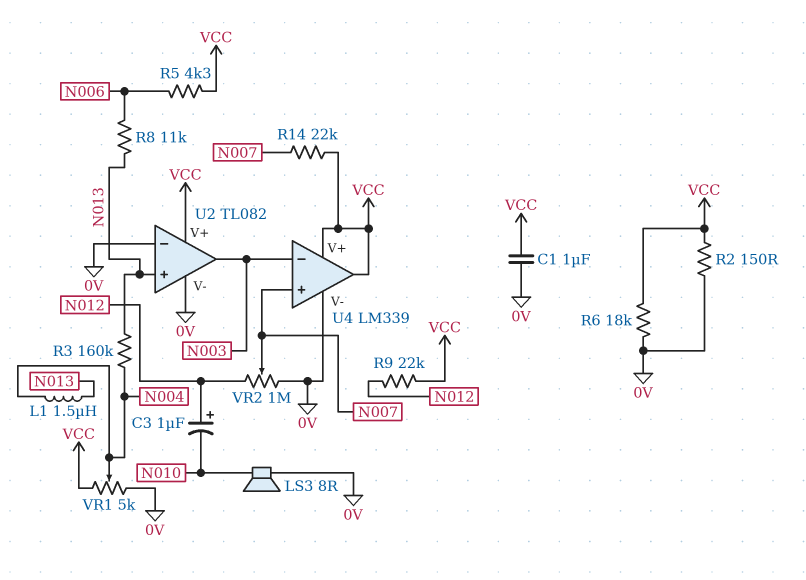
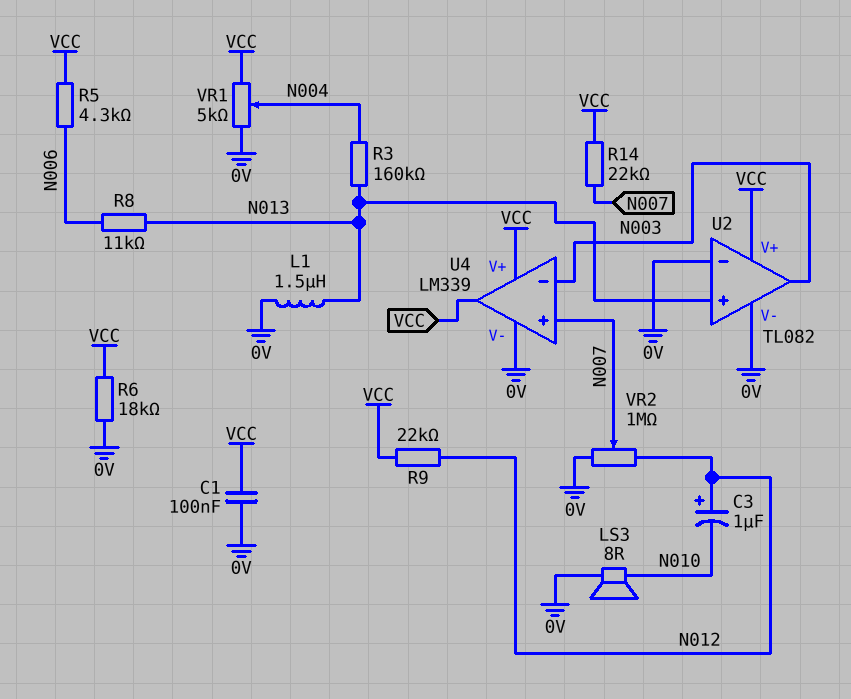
C1: 1uF (0V, VCC) -> 100nF (0V, VCC)
L1: 1.5uH (N004, N013) -> 1.5uH (0V, N013)
R2: 150 (0V, VCC) -> none

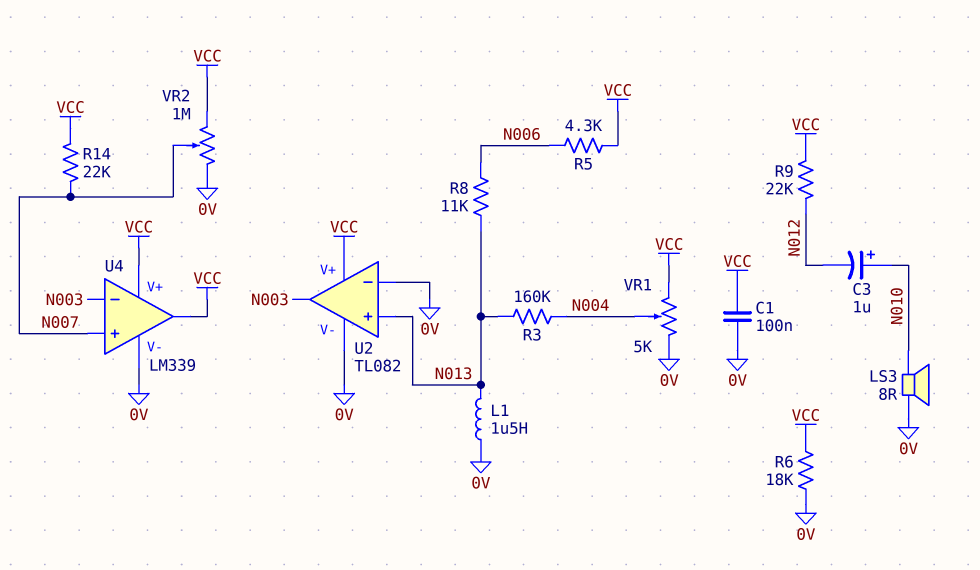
C3: 1uF (plus N012, minus N010) -> 1uF (plus N010, minus N012)
VR2: 1M (0V, N012, wiper N007) -> 1M (0V, VCC, wiper N007)

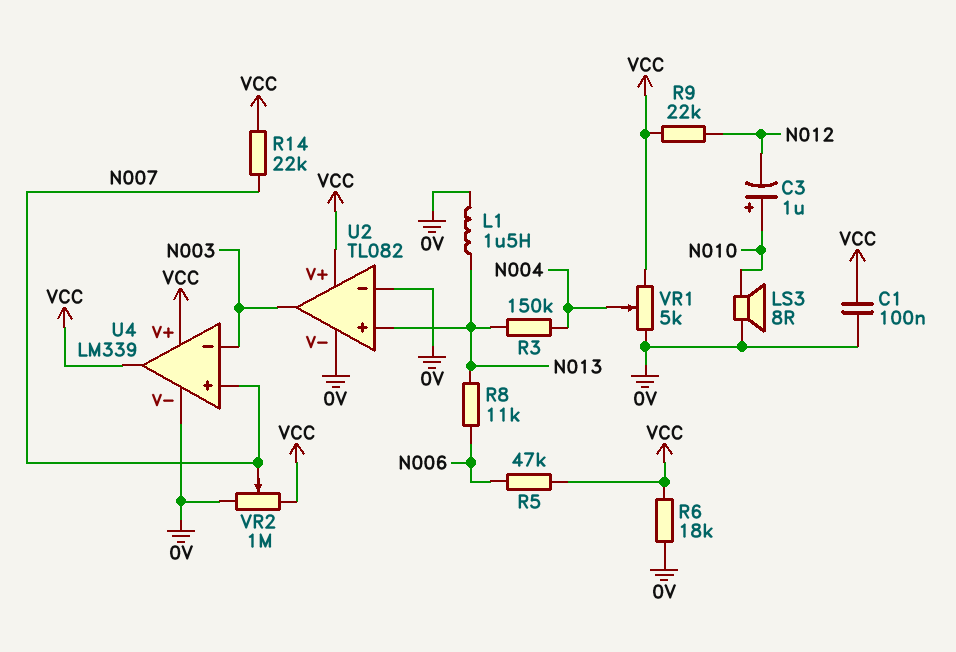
R3: 160k (N004, N013) -> 150k (N004, N013)
R5: 4.3k (N006, VCC) -> 47k (N006, VCC)

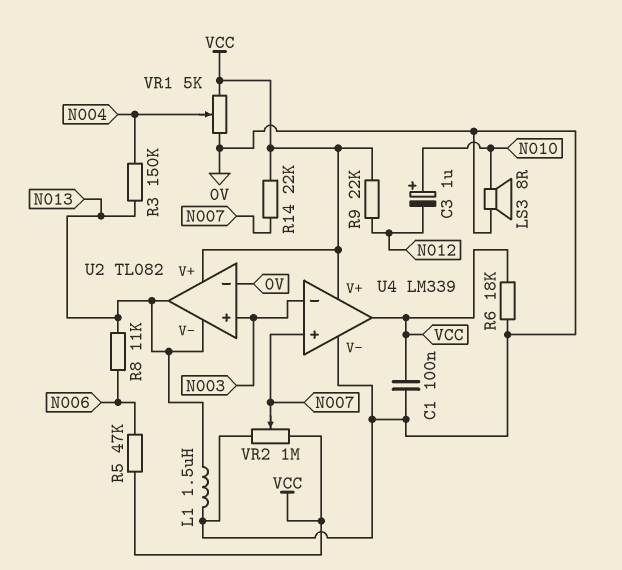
U2 pin V-: 0V -> N013
U2 pin in+: N013 -> N003
U2 pin out: N003 -> N013

